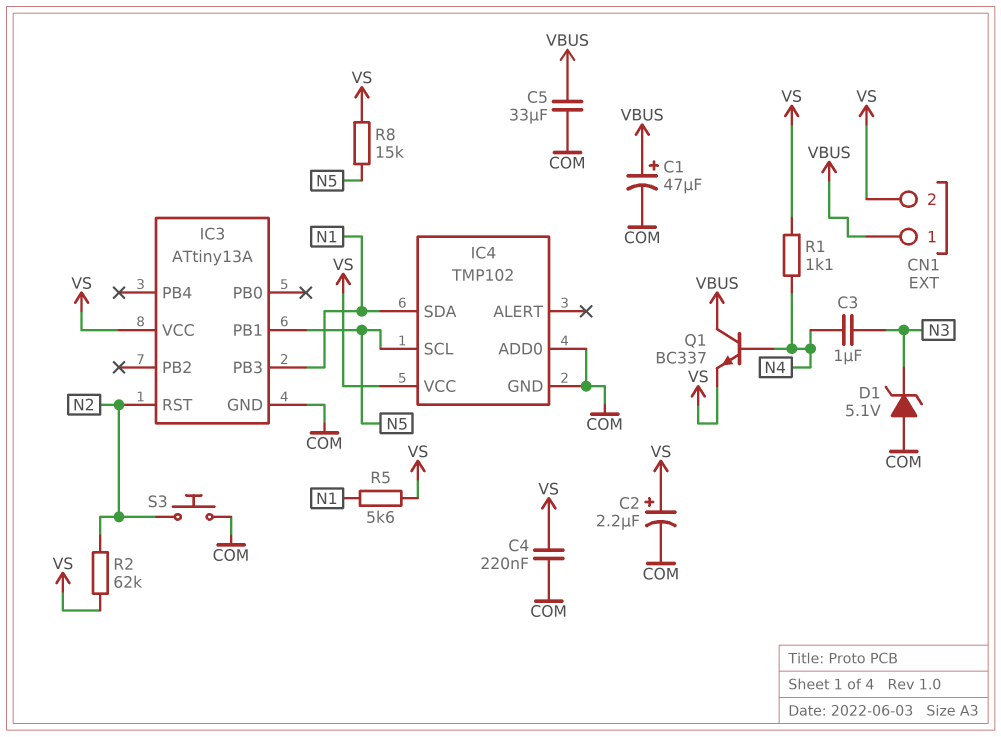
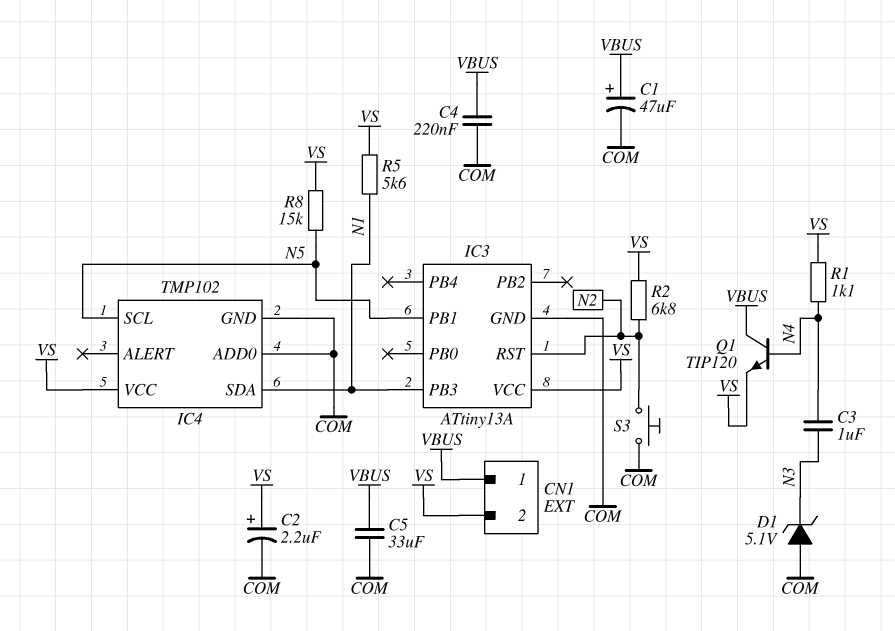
C4: 220nF (COM, VS) -> 220nF (COM, VBUS)
Q1: NPN BC337 (B N4, C VBUS, E VS) -> NPN TIP120 (B N4, C VBUS, E VS)
R2: 62k (N2, VS) -> 6.8k (N2, VS)

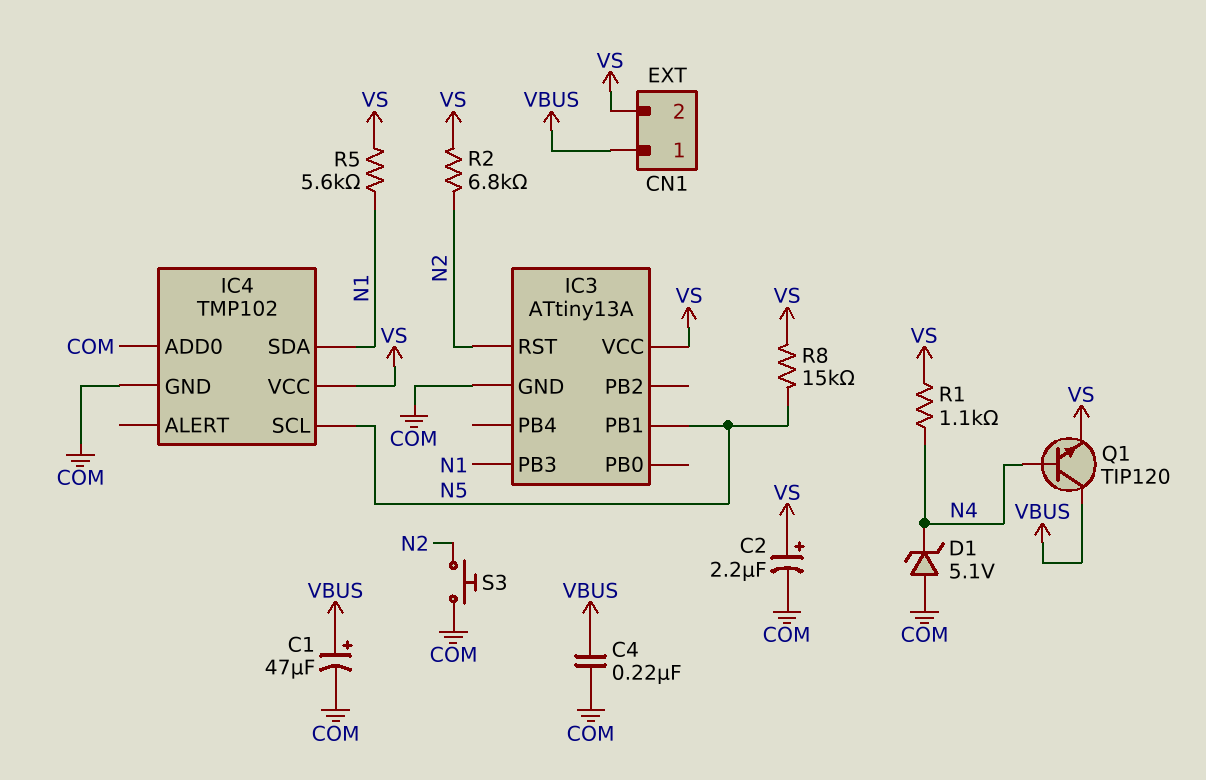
C3: 1uF (N3, N4) -> none
C5: 33uF (COM, VBUS) -> none
D1: zener 5.1V (A COM, K N3) -> zener 5.1V (A COM, K N4)

